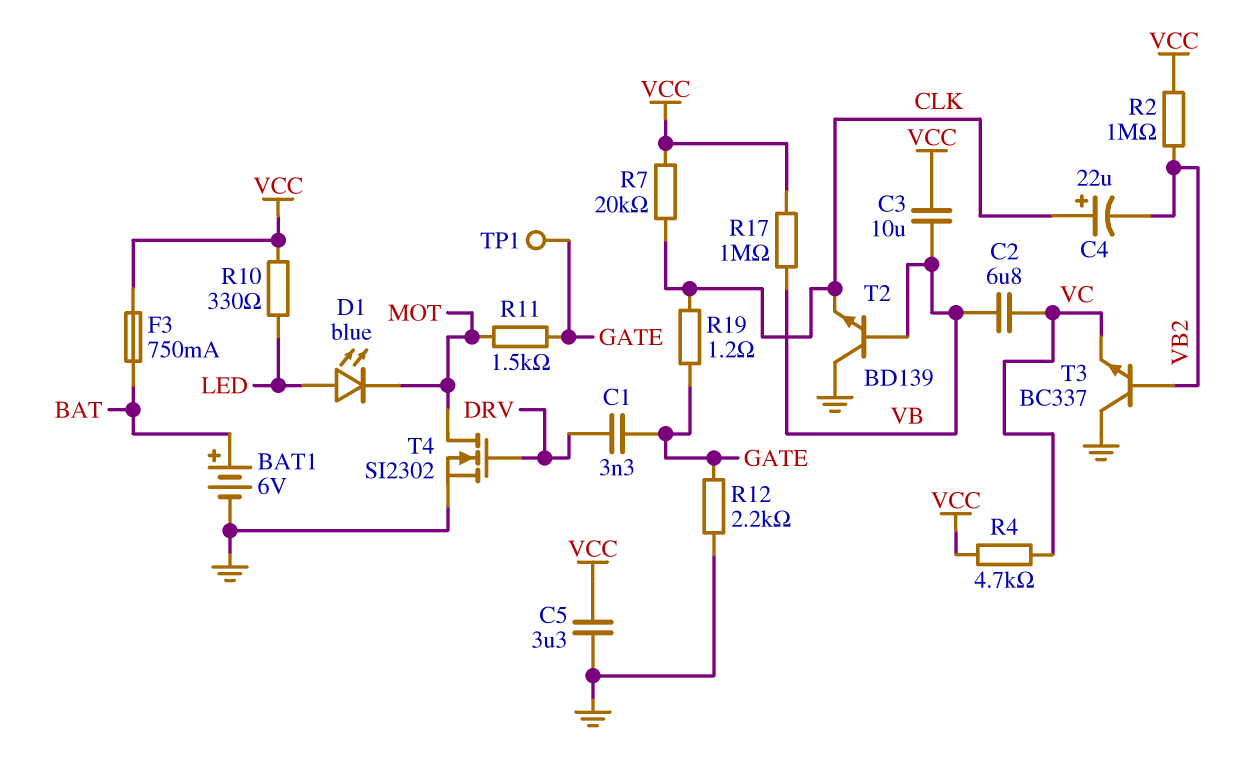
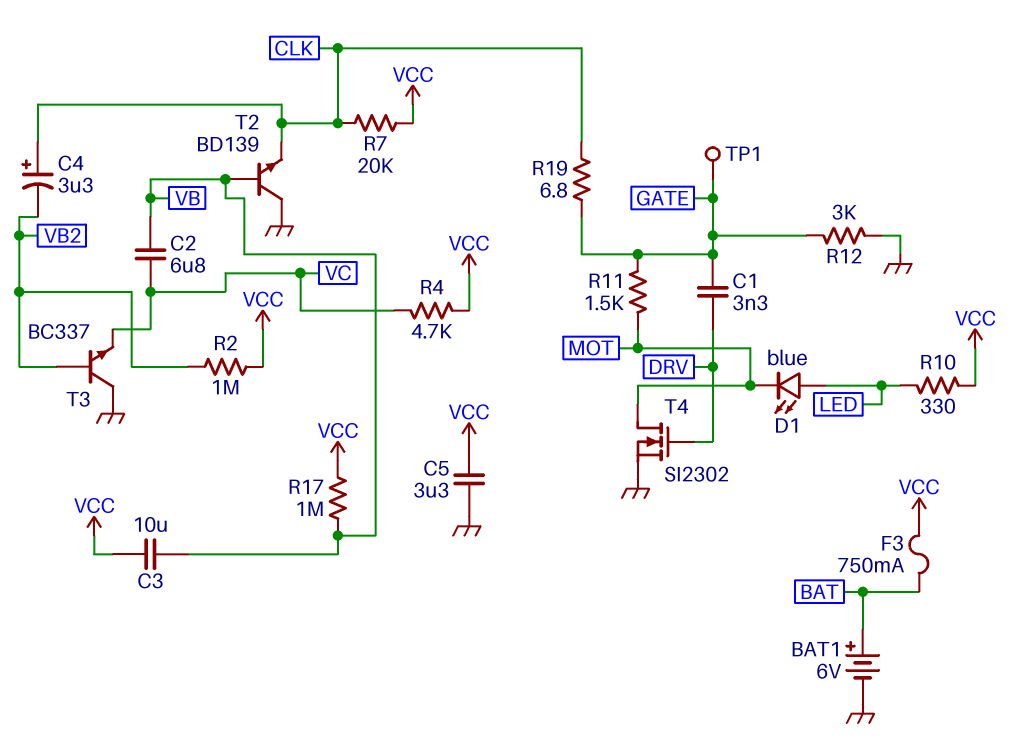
C4: 22uF (plus CLK, minus VB2) -> 3.3uF (plus CLK, minus VB2)
R12: 2.2k (GATE, GND) -> 3k (GATE, GND)
R19: 1.2 (CLK, GATE) -> 6.8 (CLK, GATE)

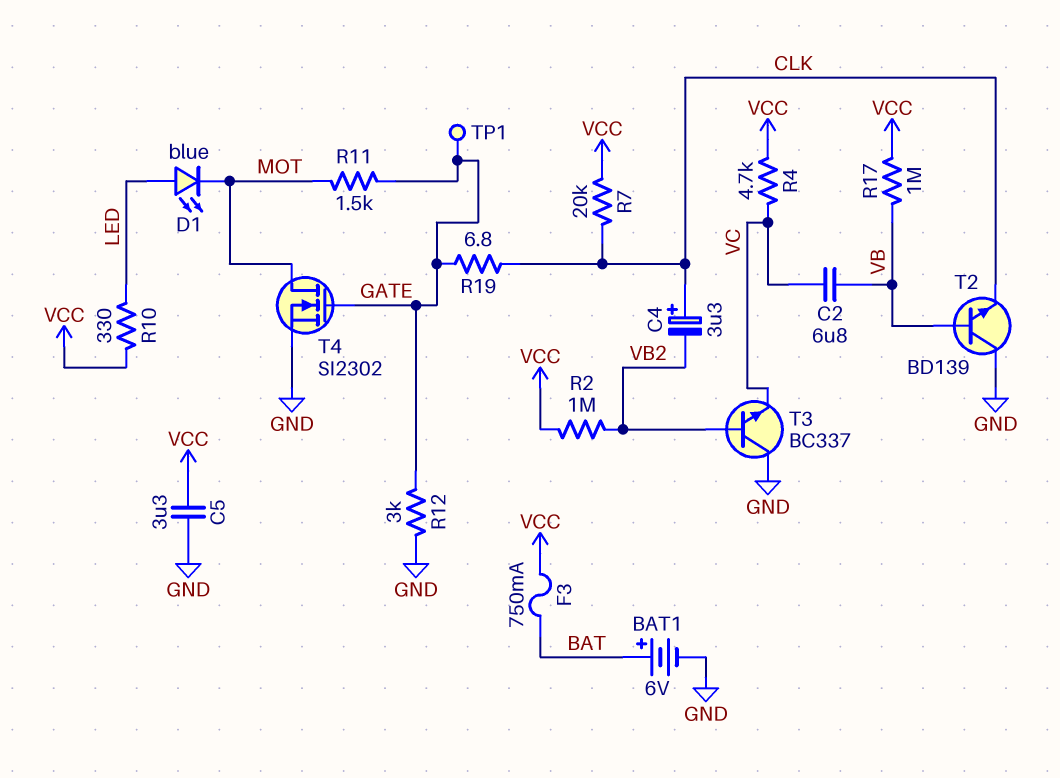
C1: 3.3nF (DRV, GATE) -> none
C3: 10uF (VB, VCC) -> none
T4: NMOS SI2302 (G DRV, D MOT, S GND) -> NMOS SI2302 (G GATE, D MOT, S GND)

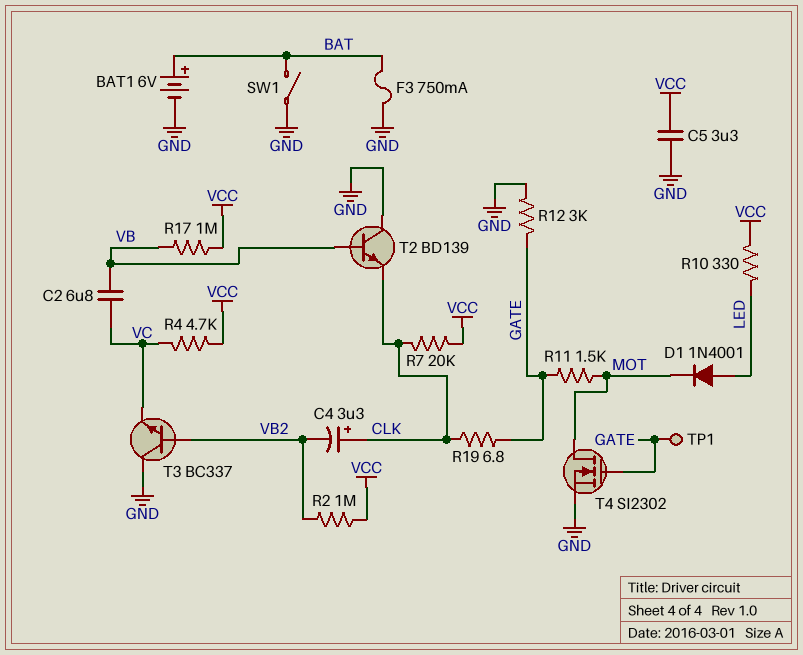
D1: LED blue (A LED, K MOT) -> diode 1N4001 (A LED, K MOT)
F3: 750mA (BAT, VCC) -> 750mA (BAT, GND)
SW1: none -> switch (BAT, GND)

